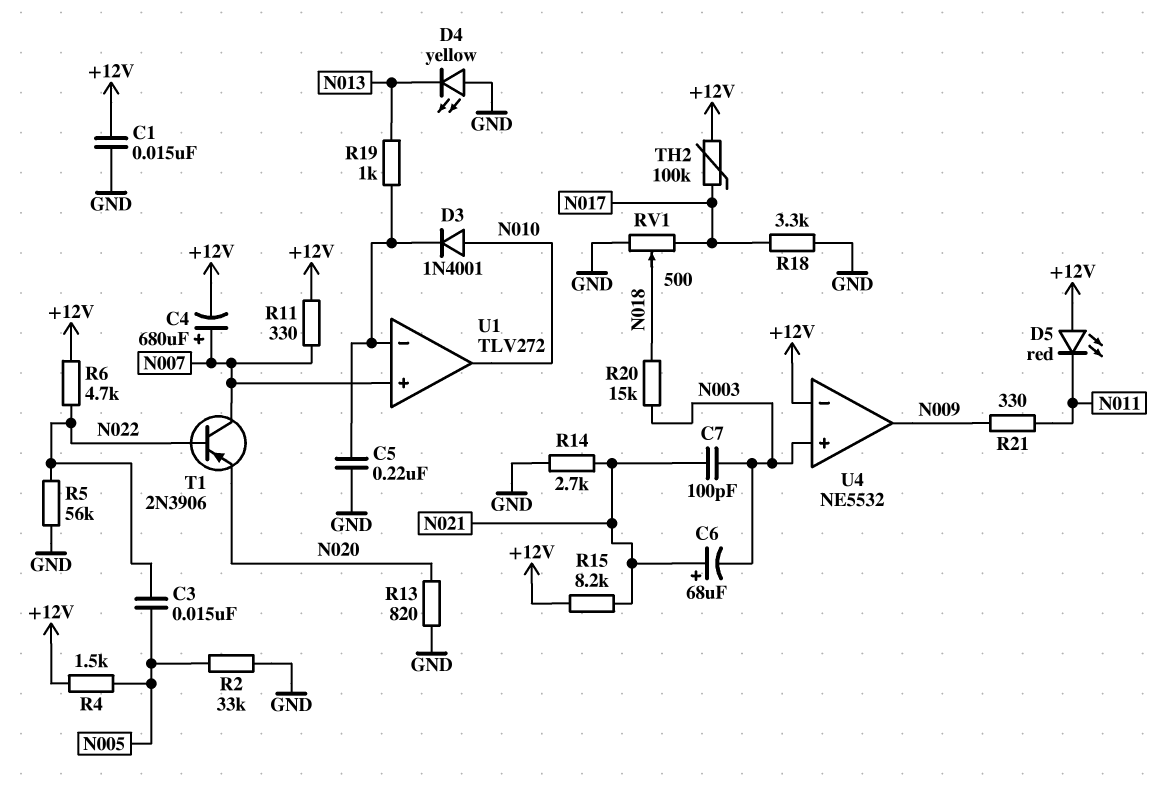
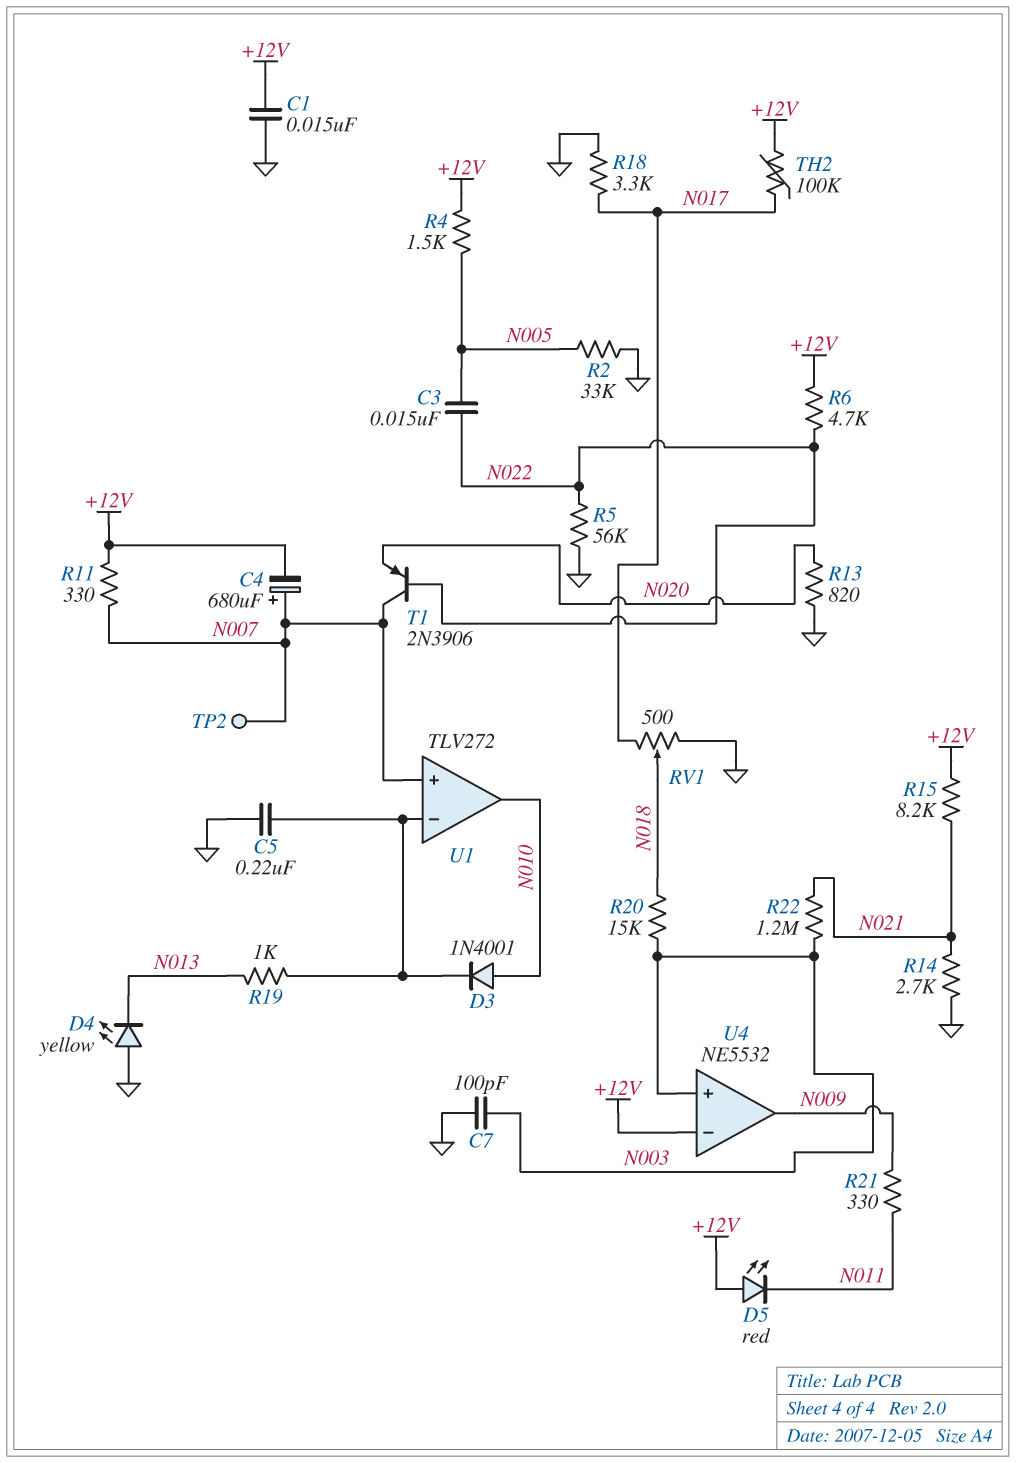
C6: 68uF (plus N021, minus N003) -> none
C7: 100pF (N003, N021) -> 100pF (GND, N003)
R22: none -> 1.2M (N003, N021)
TP2: none -> test point (N007)

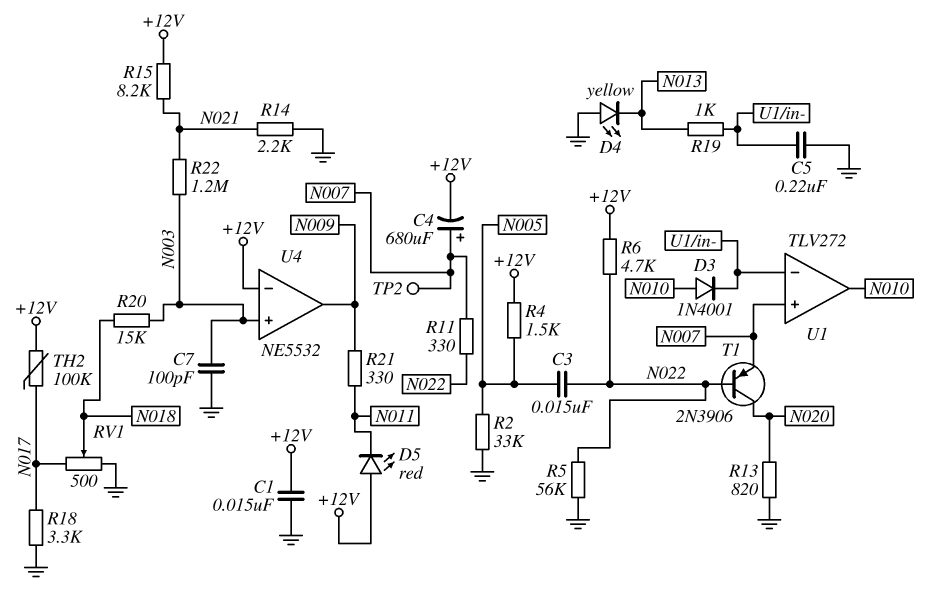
R11: 330 (+12V, N007) -> 330 (N007, N022)
R14: 2.7k (GND, N021) -> 2.2k (GND, N021)
T1: PNP 2N3906 (B N022, C N007, E N020) -> PNP 2N3906 (B N022, C N020, E N007)

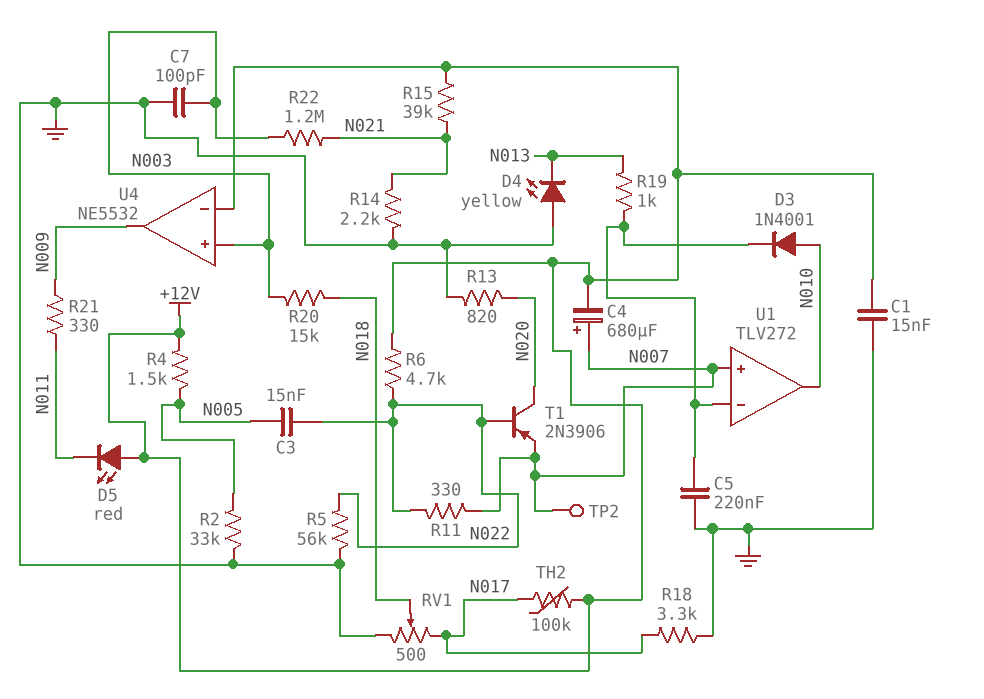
R15: 8.2k (+12V, N021) -> 39k (+12V, N021)

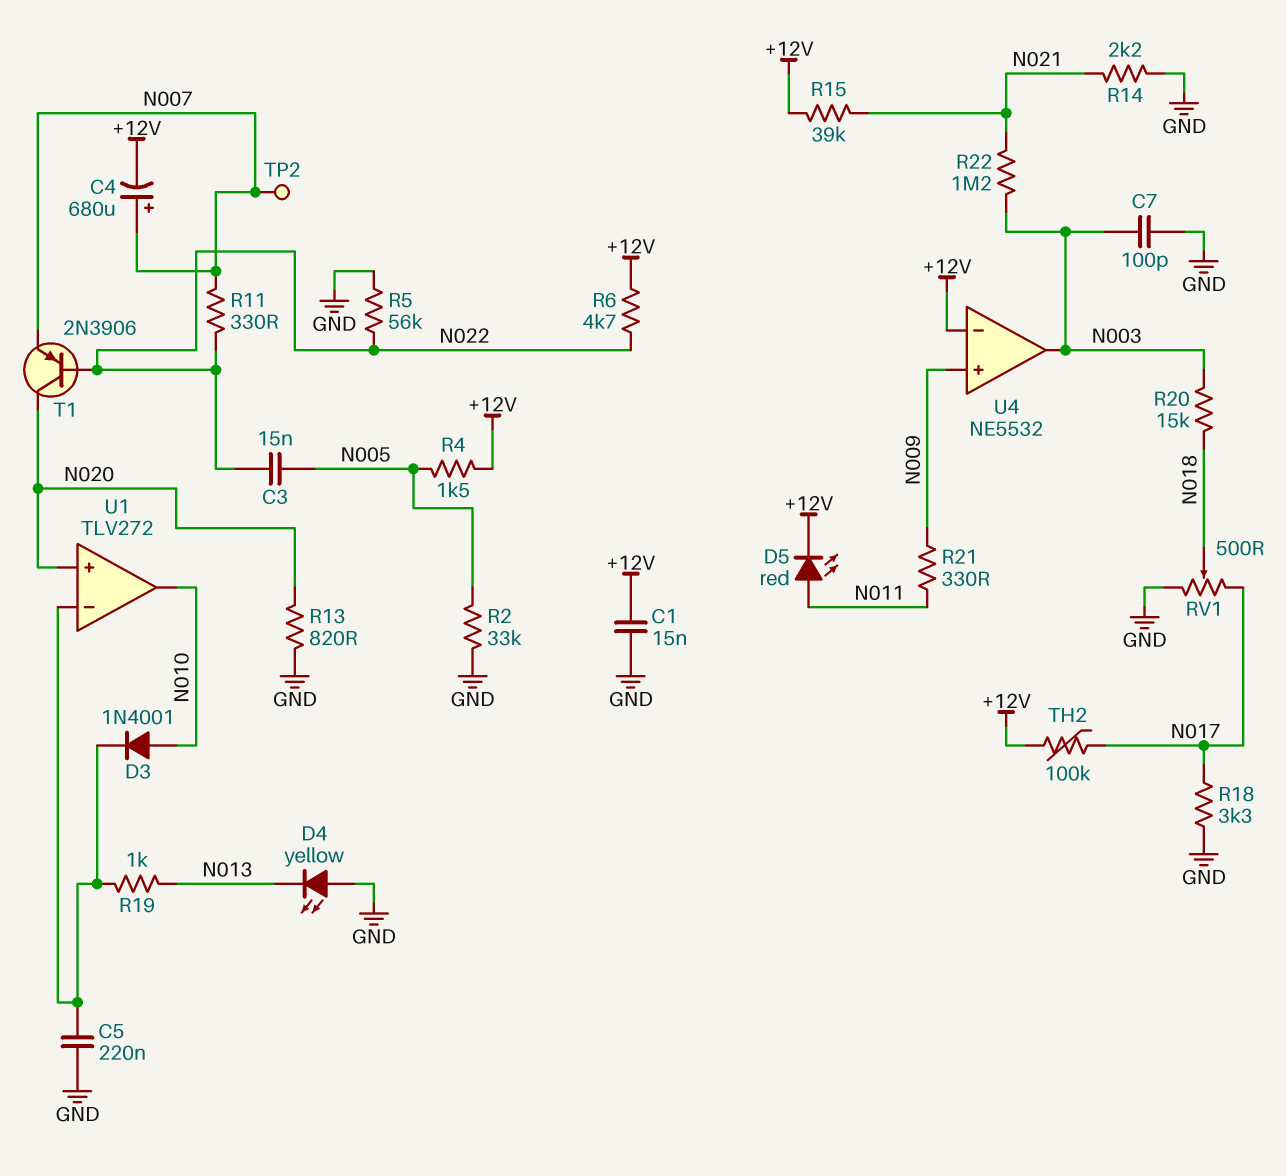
D5: LED red (A +12V, K N011) -> LED red (A N011, K +12V)
U1 pin in+: N007 -> N020
U4 pin in+: N003 -> N009
U4 pin out: N009 -> N003

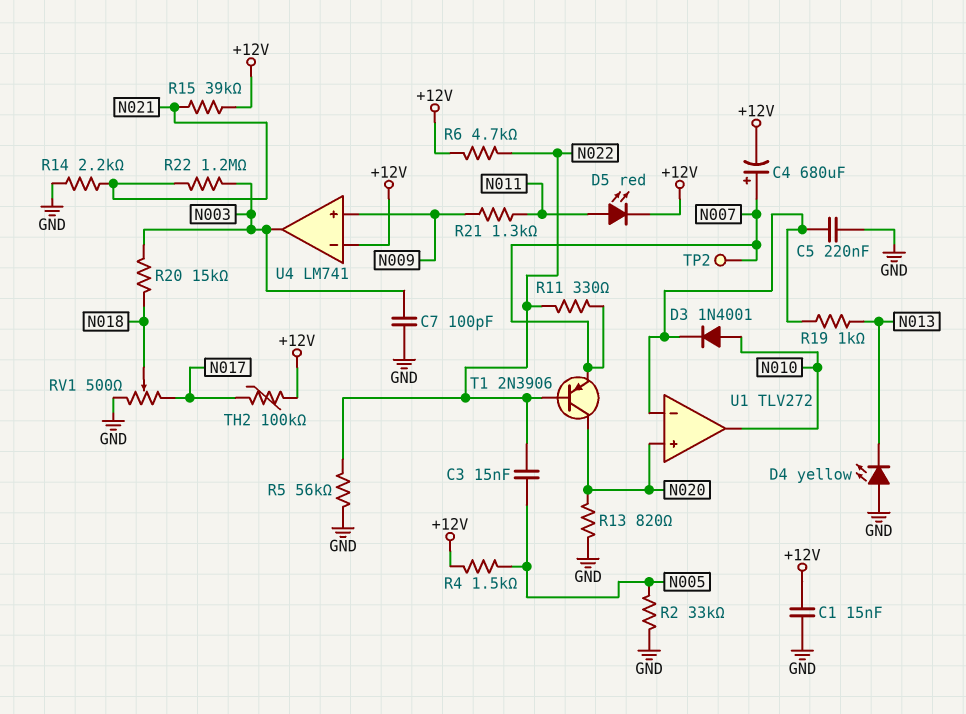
R18: 3.3k (GND, N017) -> none
R21: 330 (N009, N011) -> 1.3k (N009, N011)
U4: NE5532 -> LM741

